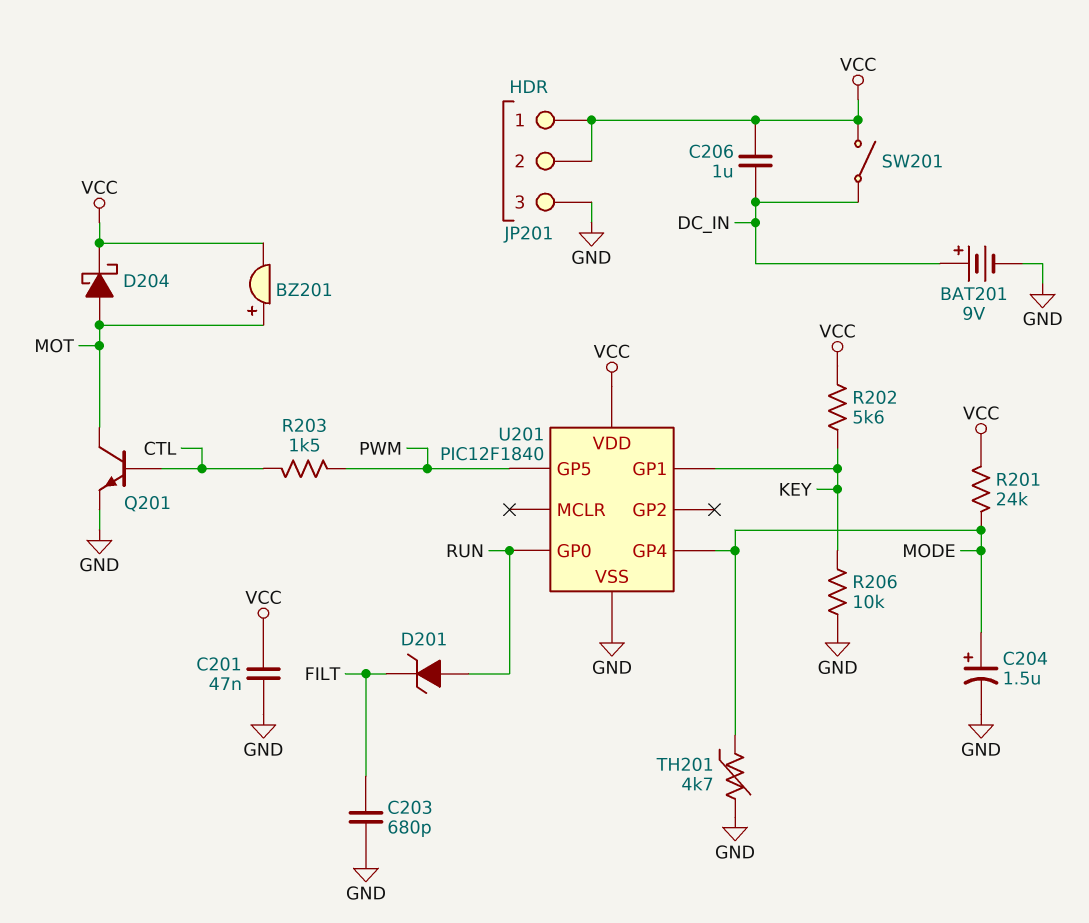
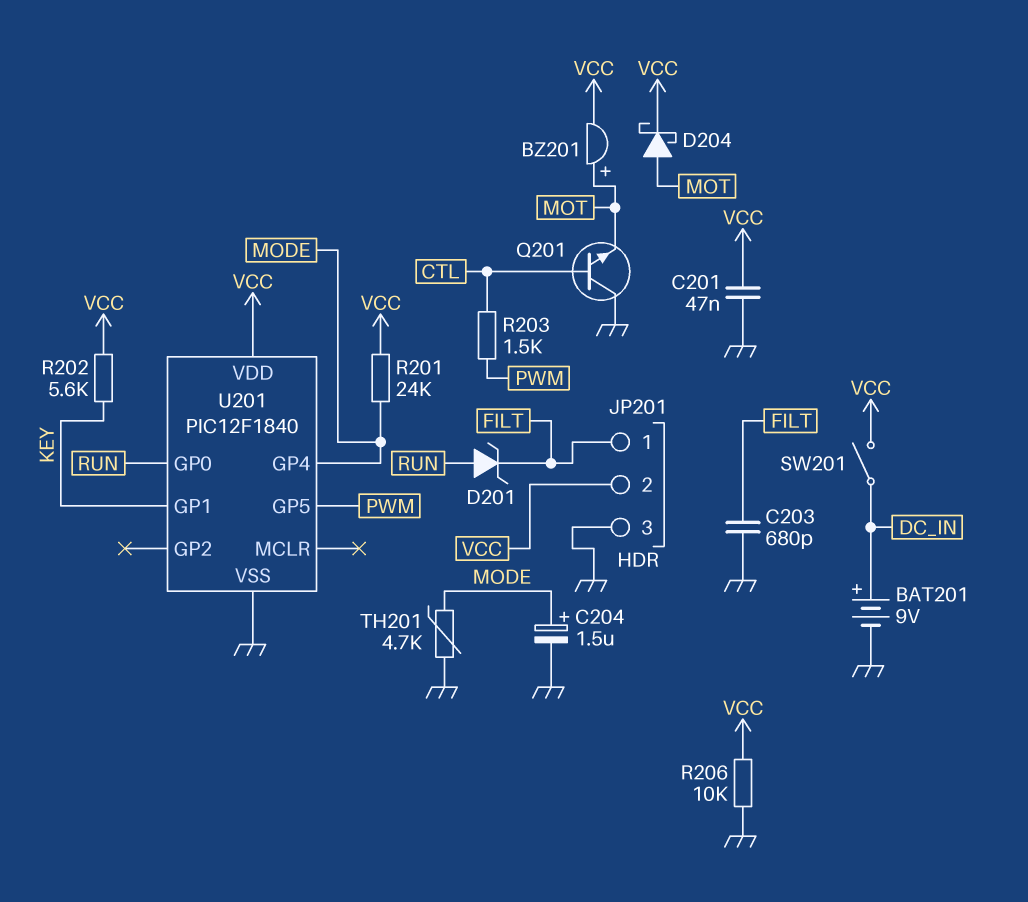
C206: 1uF (DC_IN, VCC) -> none
JP201 pin 1: VCC -> FILT
Q201: NPN (B CTL, C MOT, E GND) -> NPN (B CTL, C GND, E MOT)
R206: 10k (GND, KEY) -> 10k (GND, VCC)

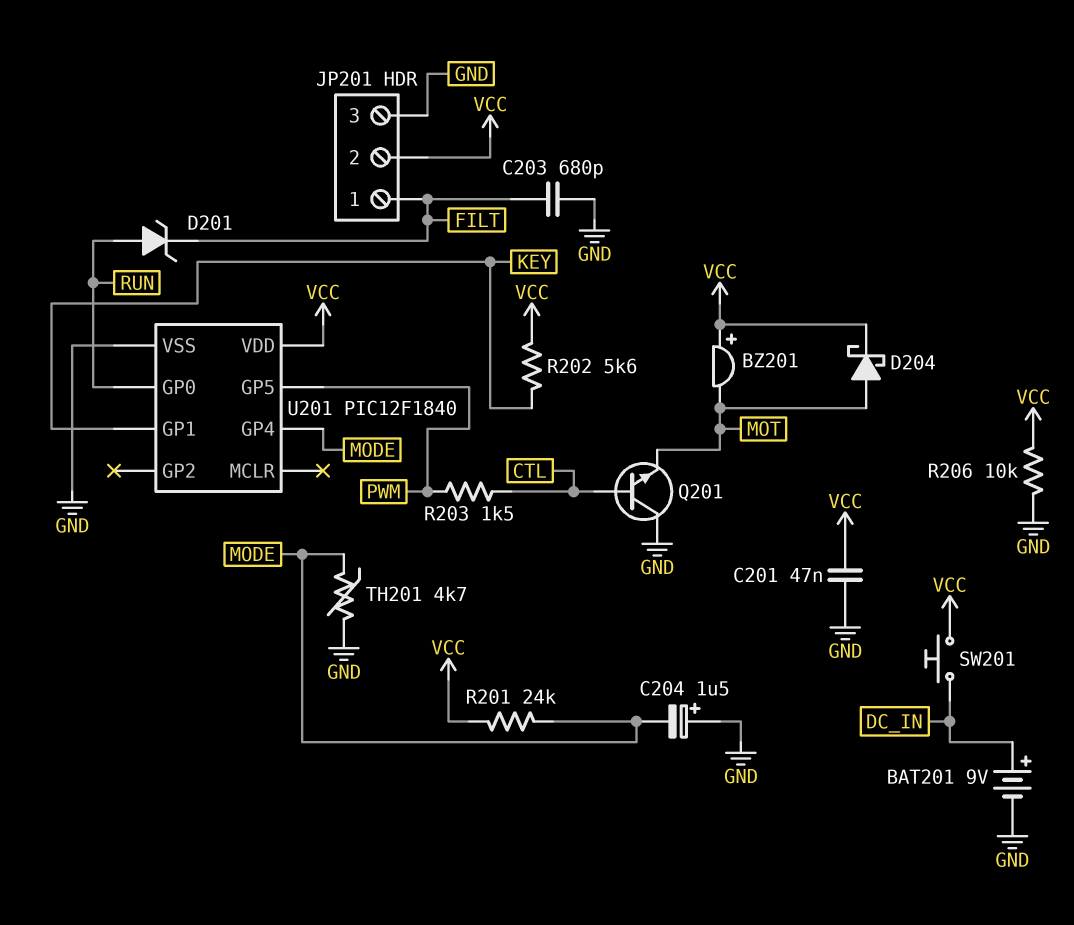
BZ201: buzzer (plus MOT, minus VCC) -> buzzer (plus VCC, minus MOT)
C204: 1.5uF (plus MODE, minus GND) -> 1.5uF (plus GND, minus MODE)
SW201: switch (DC_IN, VCC) -> button (DC_IN, VCC)

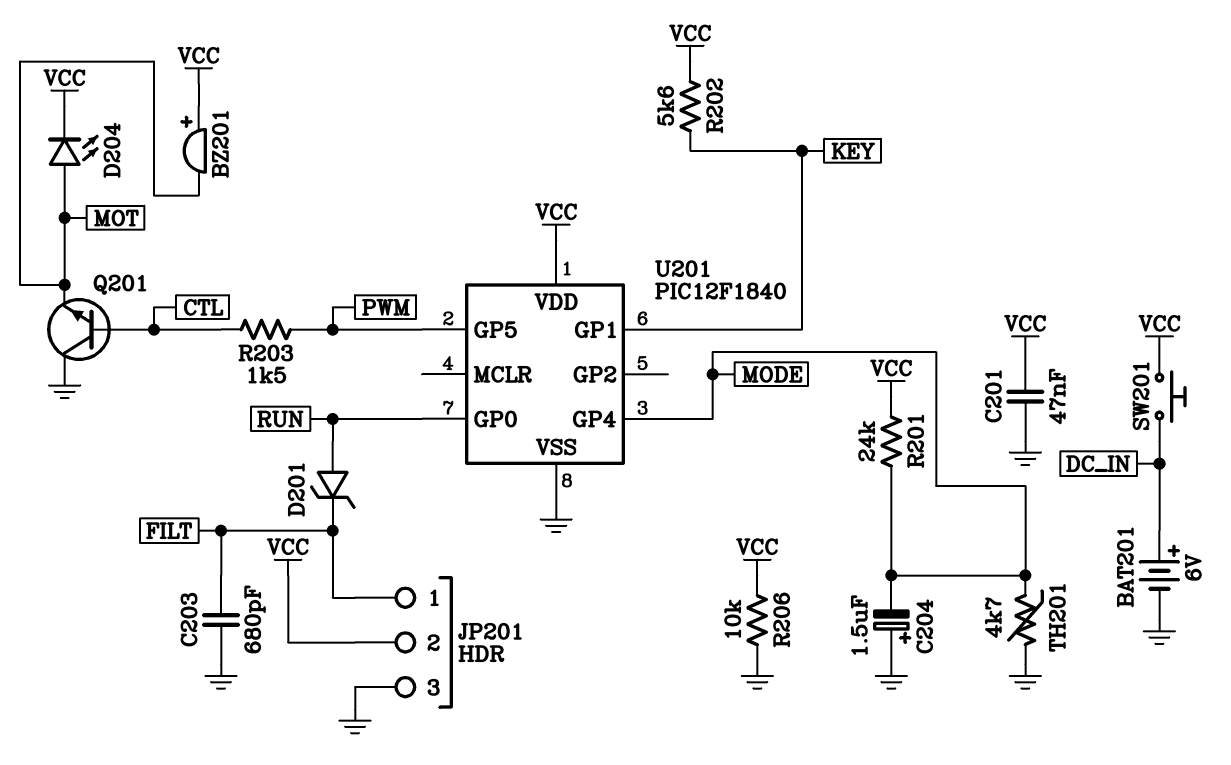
BAT201: 9V (plus DC_IN, minus GND) -> 6V (plus DC_IN, minus GND)
D204: schottky (A MOT, K VCC) -> LED (A MOT, K VCC)

